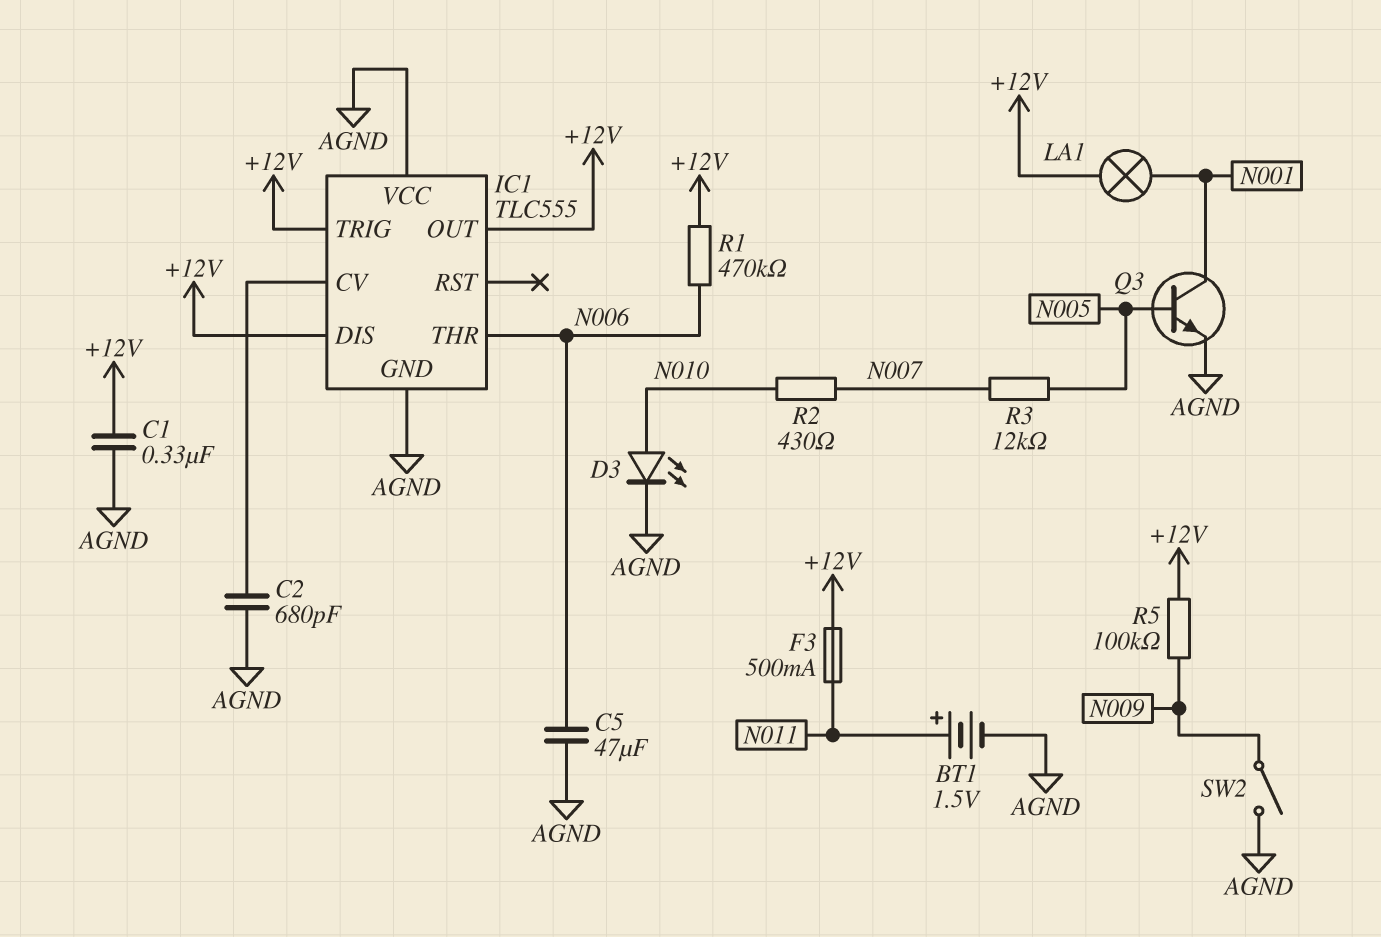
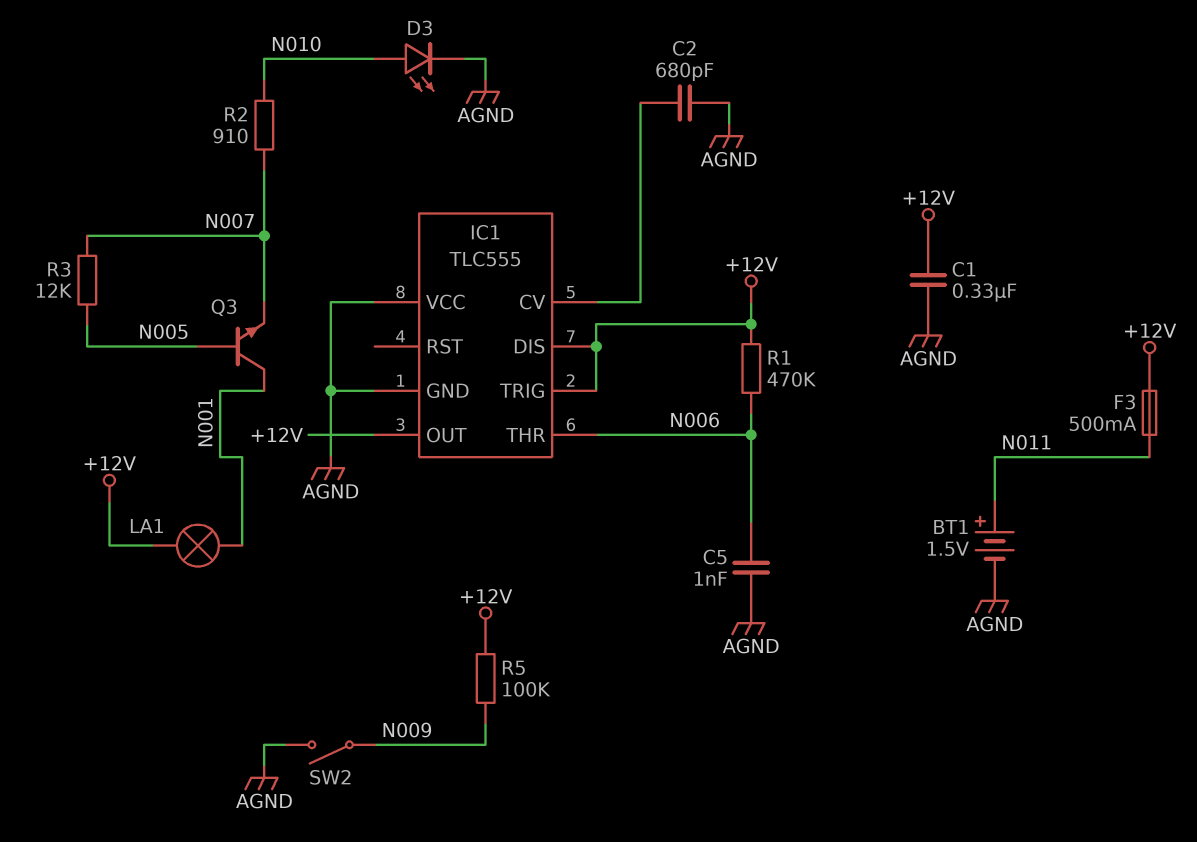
C5: 47uF (AGND, N006) -> 1nF (AGND, N006)
Q3: NPN (B N005, C N001, E AGND) -> NPN (B N005, C N001, E N007)
R2: 430 (N007, N010) -> 910 (N007, N010)

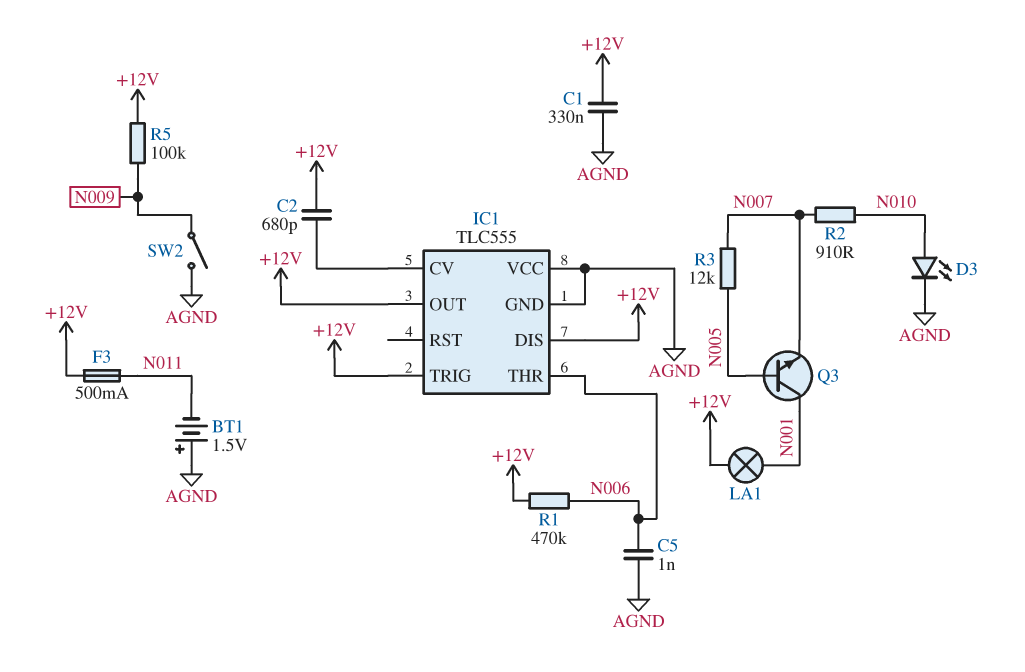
BT1: 1.5V (plus N011, minus AGND) -> 1.5V (plus AGND, minus N011)
C2: 680pF (AGND, IC1/CV) -> 680pF (+12V, IC1/CV)

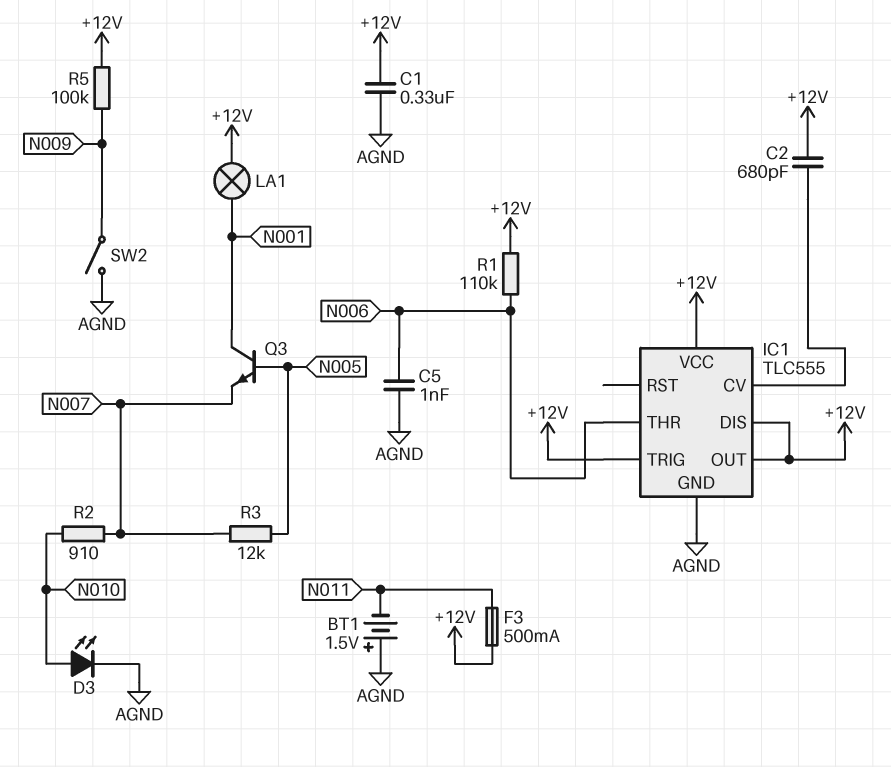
IC1 pin VCC: AGND -> +12V
R1: 470k (+12V, N006) -> 110k (+12V, N006)

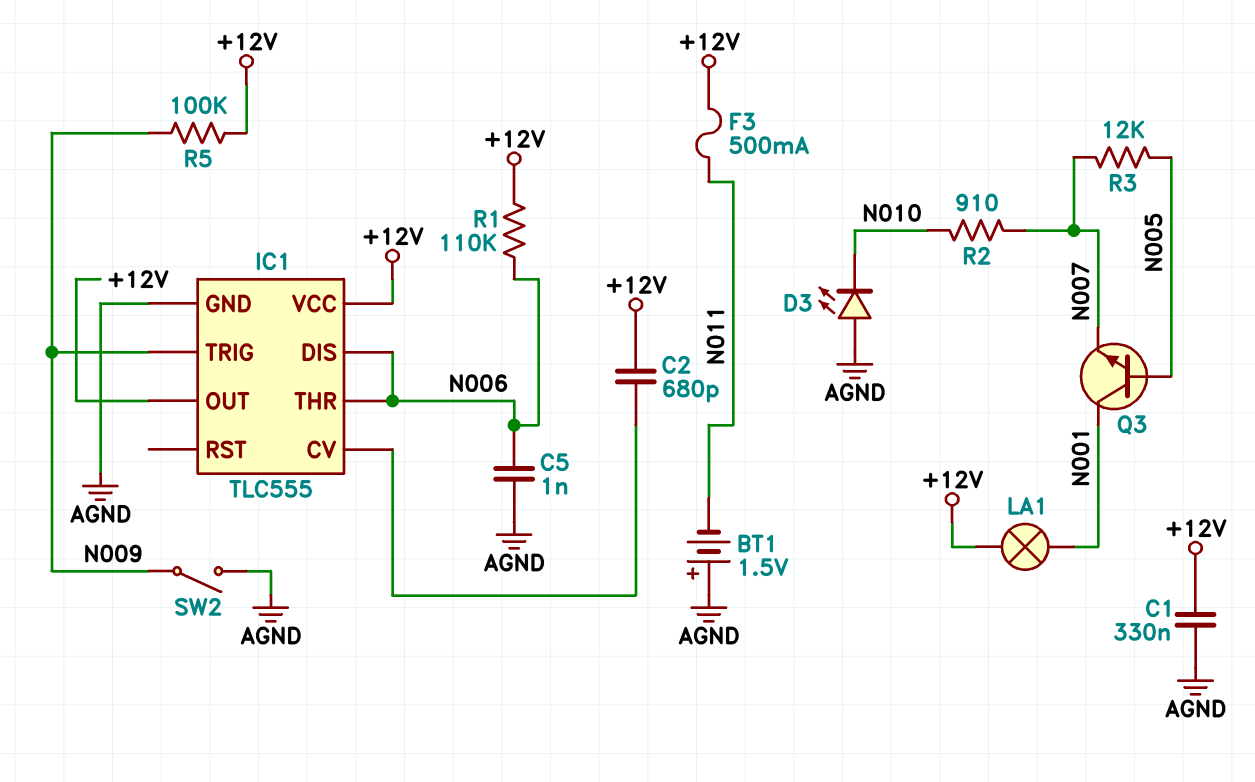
D3: LED (A N010, K AGND) -> LED (A AGND, K N010)
IC1 pin DIS: +12V -> N006
IC1 pin TRIG: +12V -> N009

